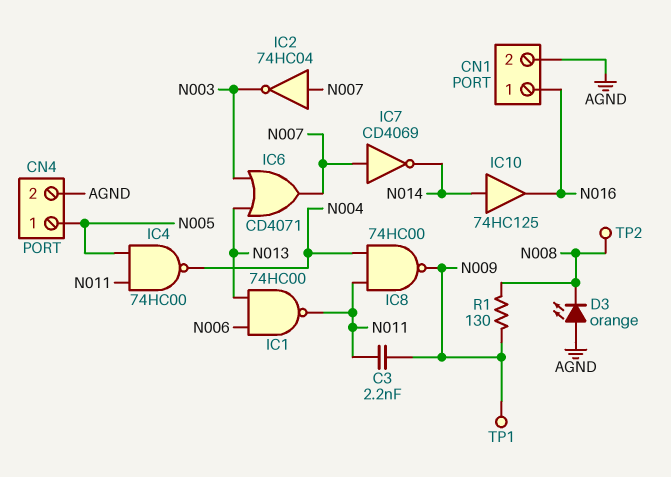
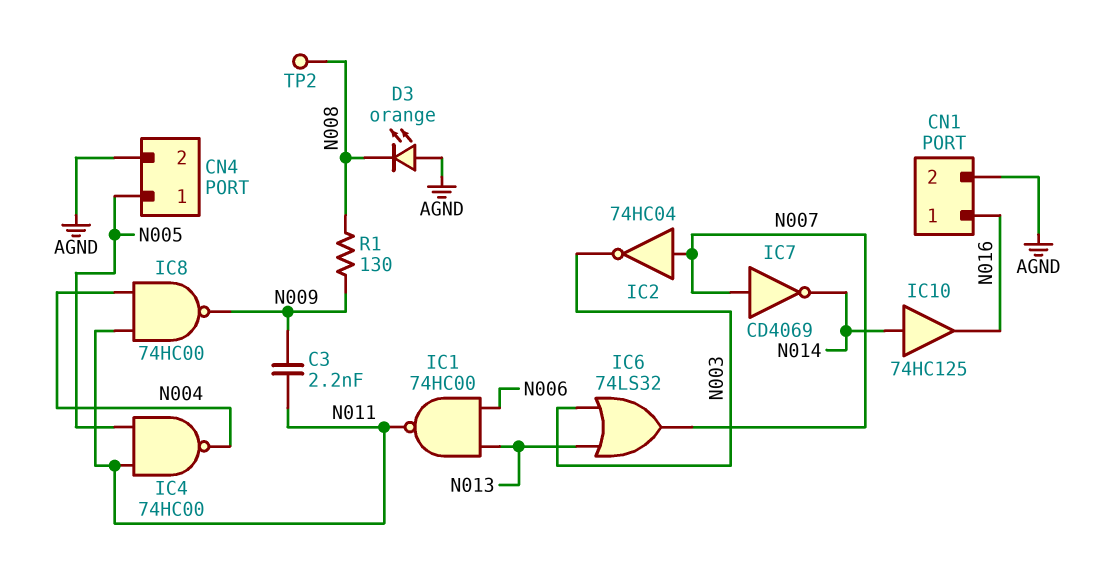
IC6: OR CD4071 (in N003, in N013, out N007) -> OR 74LS32 (in N003, in N013, out N007)
TP1: test point (N009) -> none

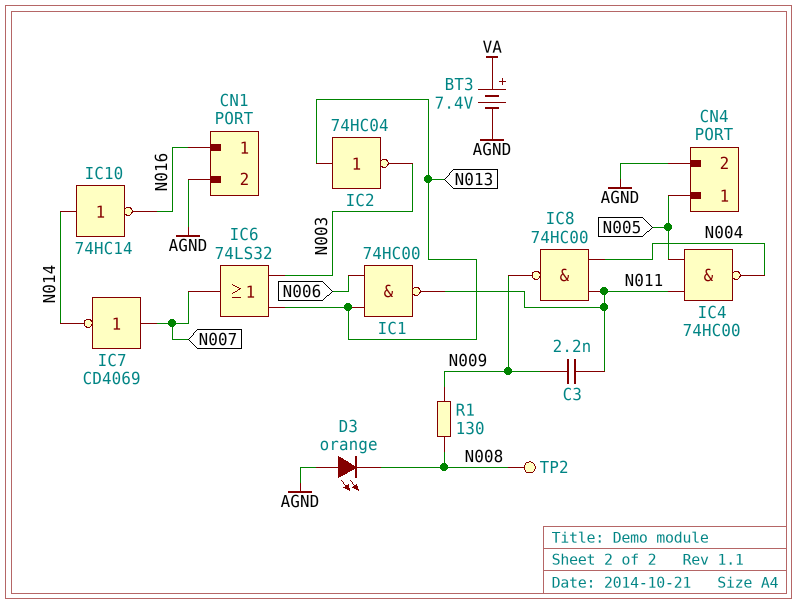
BT3: none -> 7.4V (plus VA, minus AGND)
IC2: NOT 74HC04 (in N007, out N003) -> NOT 74HC04 (in N013, out N003)
IC10: buffer 74HC125 (in N014, out N016) -> NOT 74HC14 (in N014, out N016)

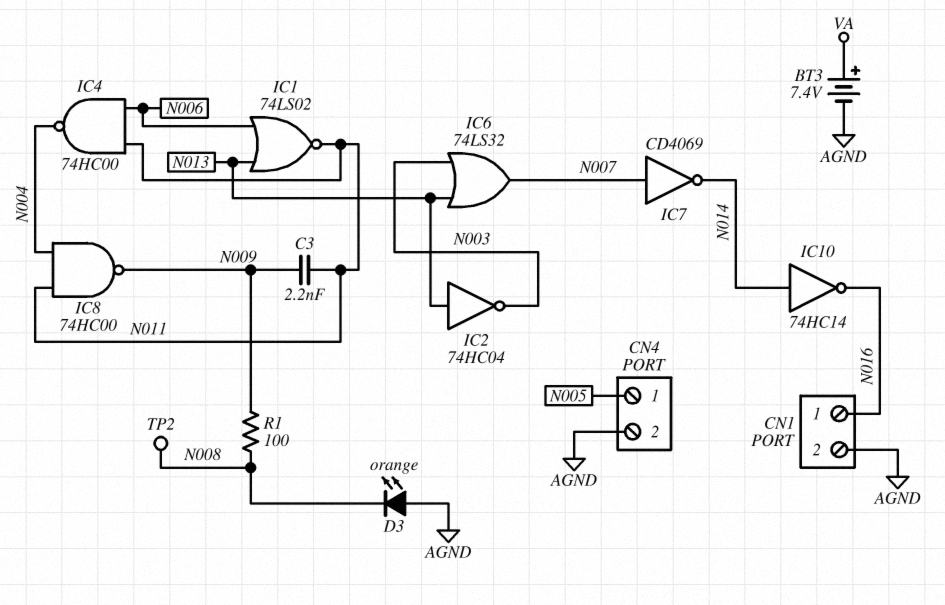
IC1: NAND 74HC00 (in N006, in N013, out N011) -> NOR 74LS02 (in N006, in N013, out N011)
IC4: NAND 74HC00 (in N005, in N011, out N004) -> NAND 74HC00 (in N006, in N011, out N004)
R1: 130 (N008, N009) -> 100 (N008, N009)

